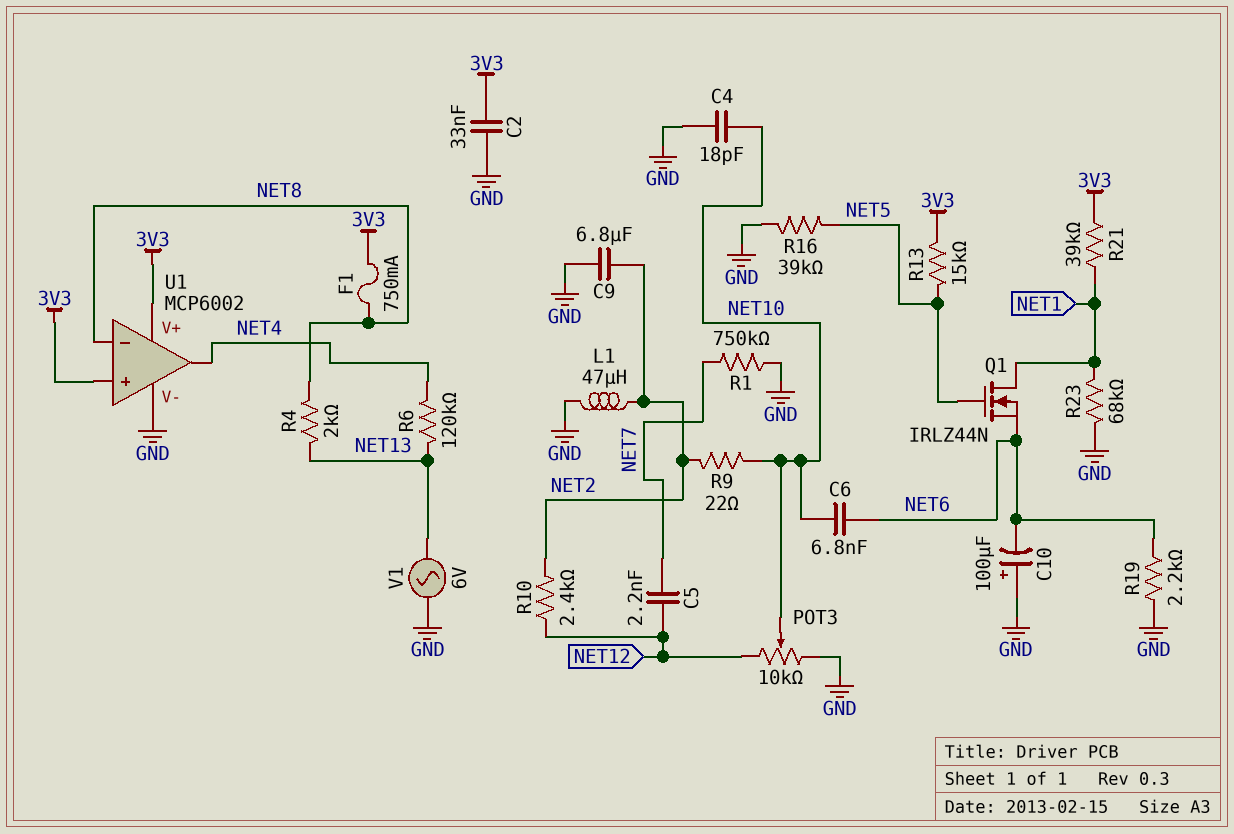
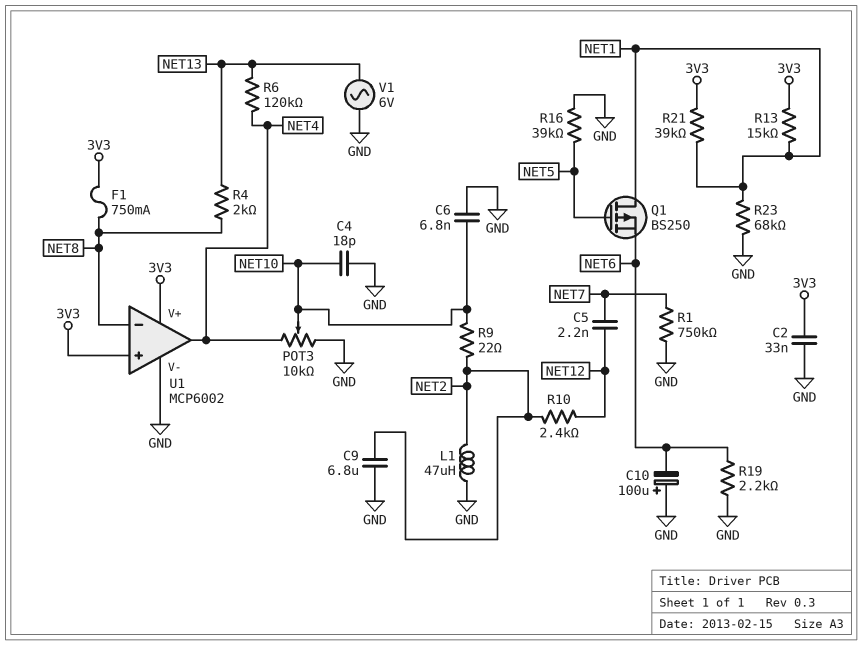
C6: 6.8nF (NET6, NET10) -> 6.8nF (GND, NET10)
POT3: 10k (GND, NET12, wiper NET10) -> 10k (GND, NET4, wiper NET10)
Q1: NMOS IRLZ44N (G NET5, D NET1, S NET6) -> PMOS BS250 (G NET5, D NET1, S NET6)
R13: 15k (3V3, NET5) -> 15k (3V3, NET1)

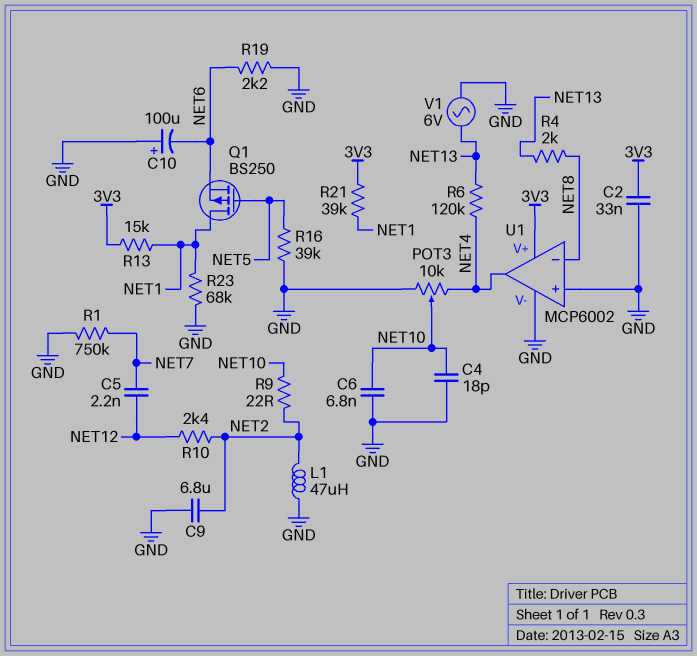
F1: 750mA (3V3, NET8) -> none
U1 pin in+: 3V3 -> GND

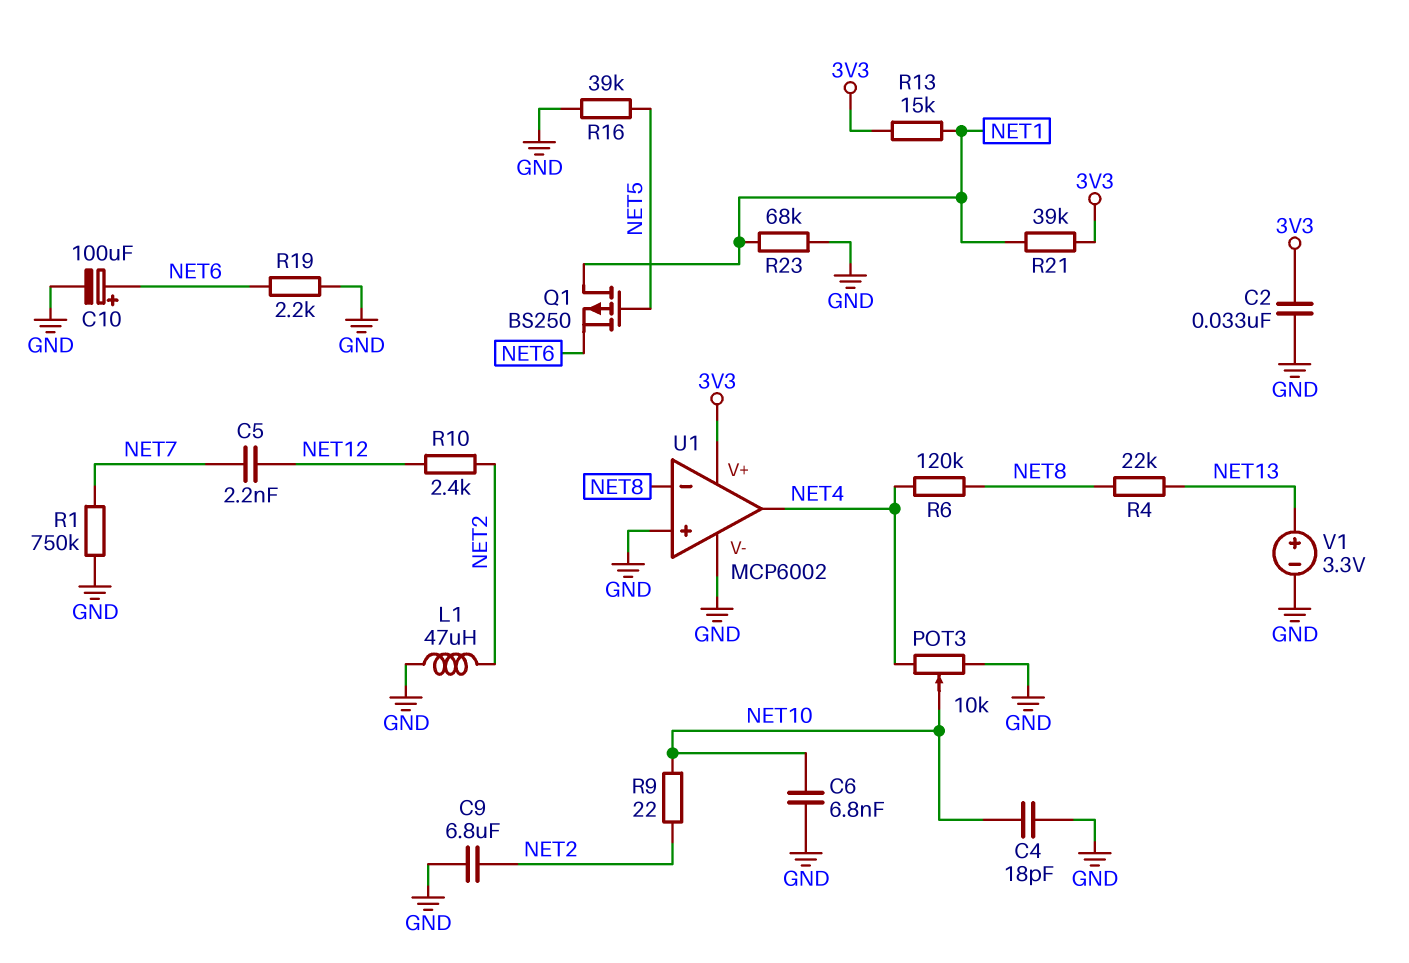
C10: 100uF (plus GND, minus NET6) -> 100uF (plus NET6, minus GND)
R4: 2k (NET8, NET13) -> 22k (NET8, NET13)
R6: 120k (NET4, NET13) -> 120k (NET4, NET8)
V1: AC 6V (GND, NET13) -> 3.3V (plus NET13, minus GND)

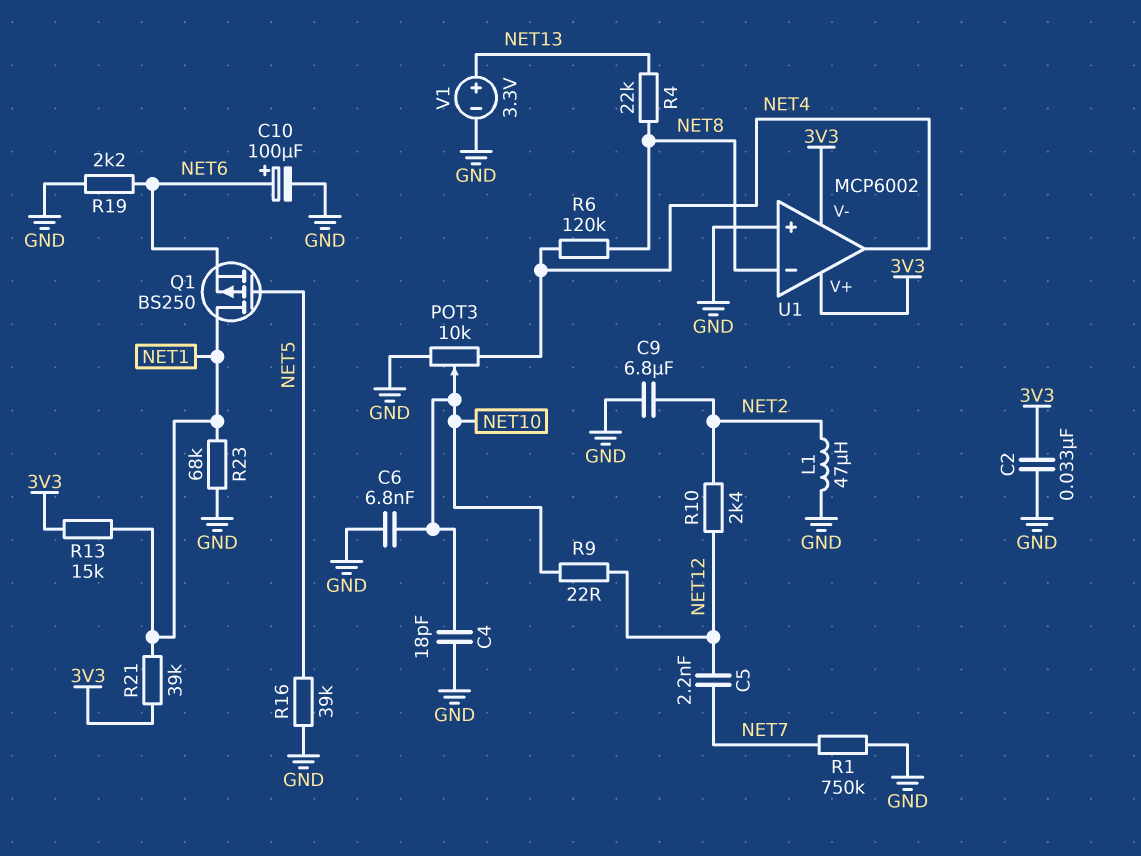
R9: 22 (NET2, NET10) -> 22 (NET10, NET12)
U1 pin V-: GND -> 3V3

